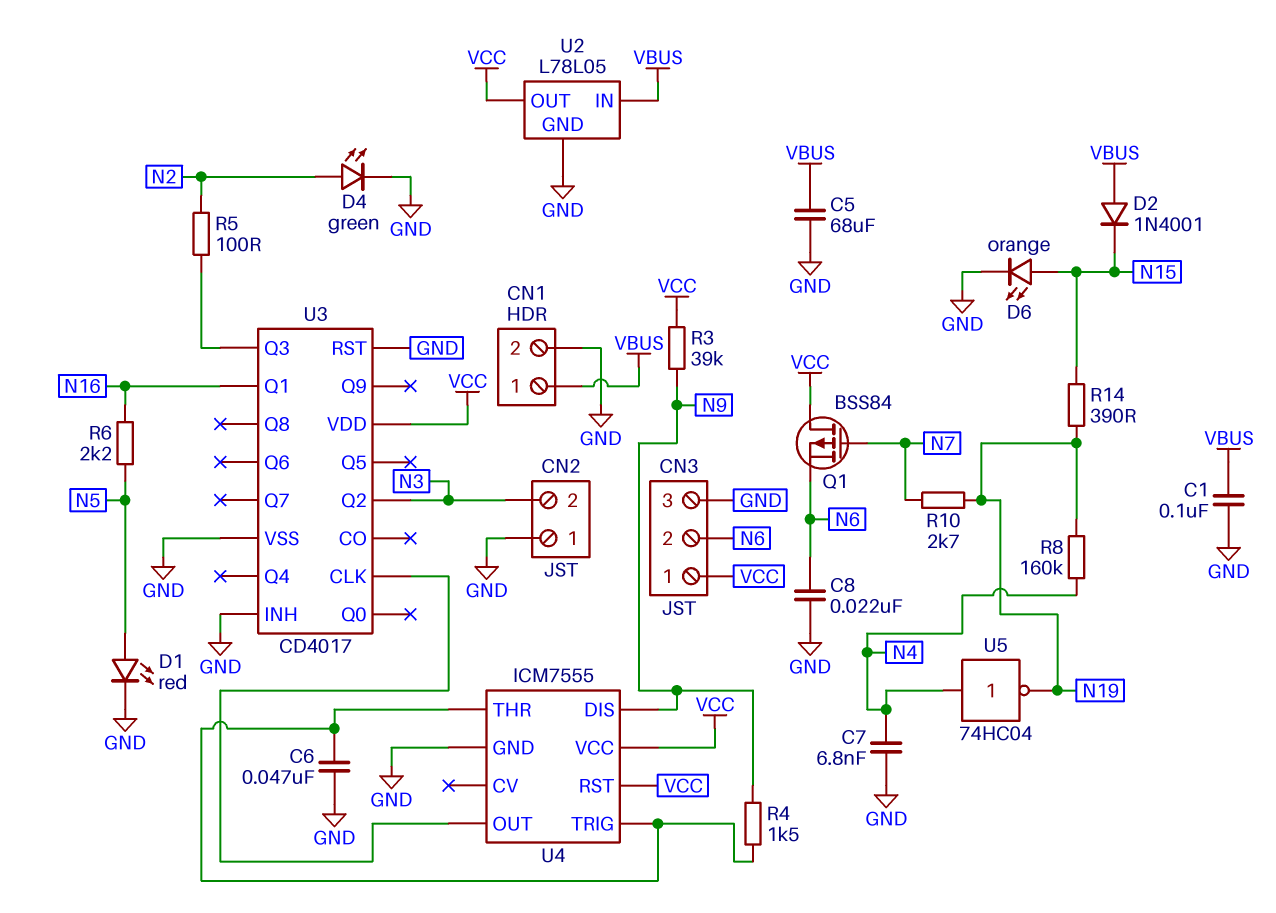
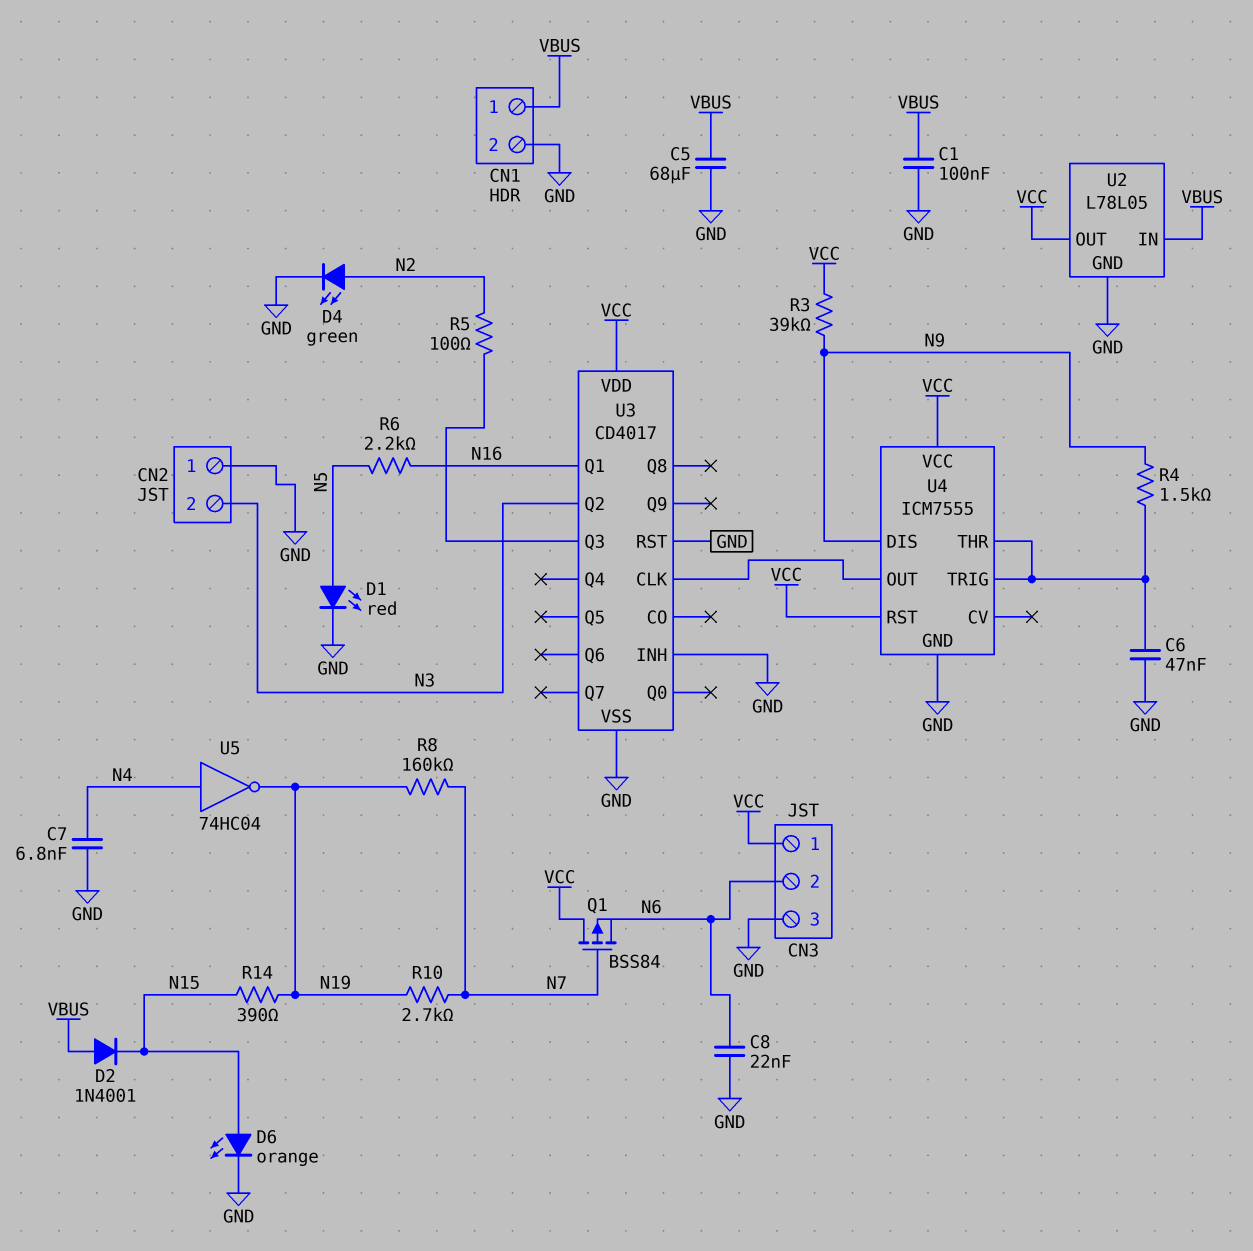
R8: 160k (N4, N19) -> 160k (N7, N19)

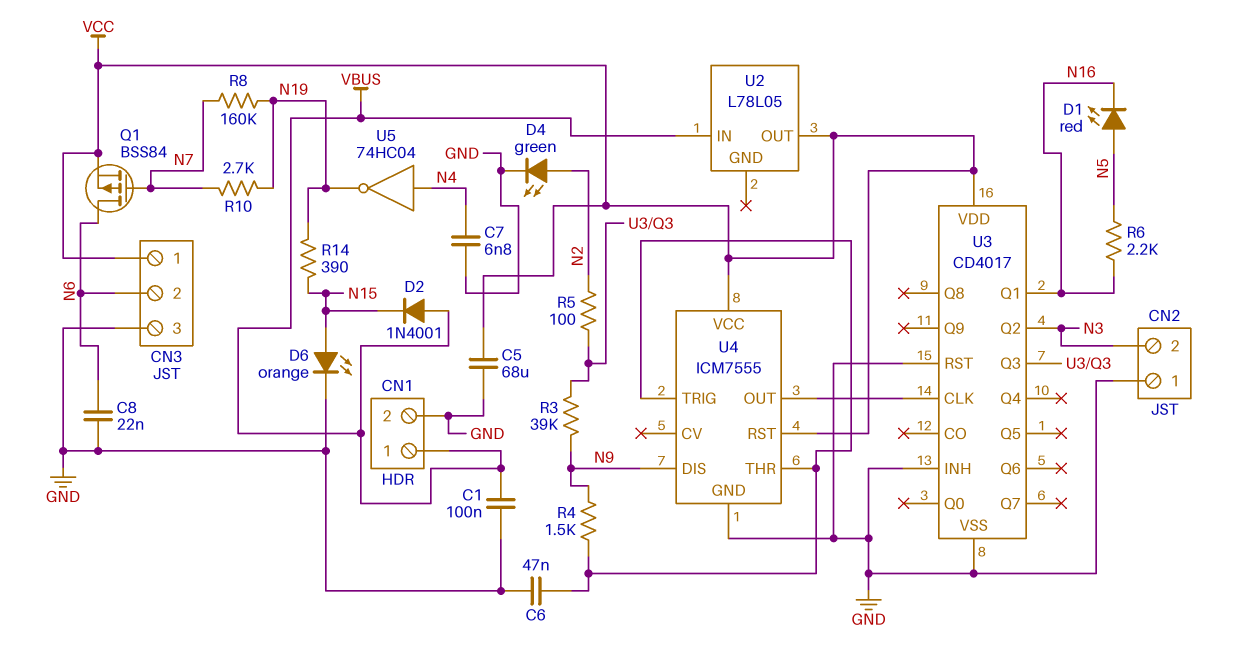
C5: 68uF (GND, VBUS) -> 68uF (GND, VCC)
D1: LED red (A N5, K GND) -> LED red (A N5, K N16)
Q1: PMOS BSS84 (G N7, D VCC, S N6) -> PMOS BSS84 (G N7, D N6, S VCC)
R3: 39k (N9, VCC) -> 39k (N9, U3/Q3)
U2 pin GND: GND -> none

